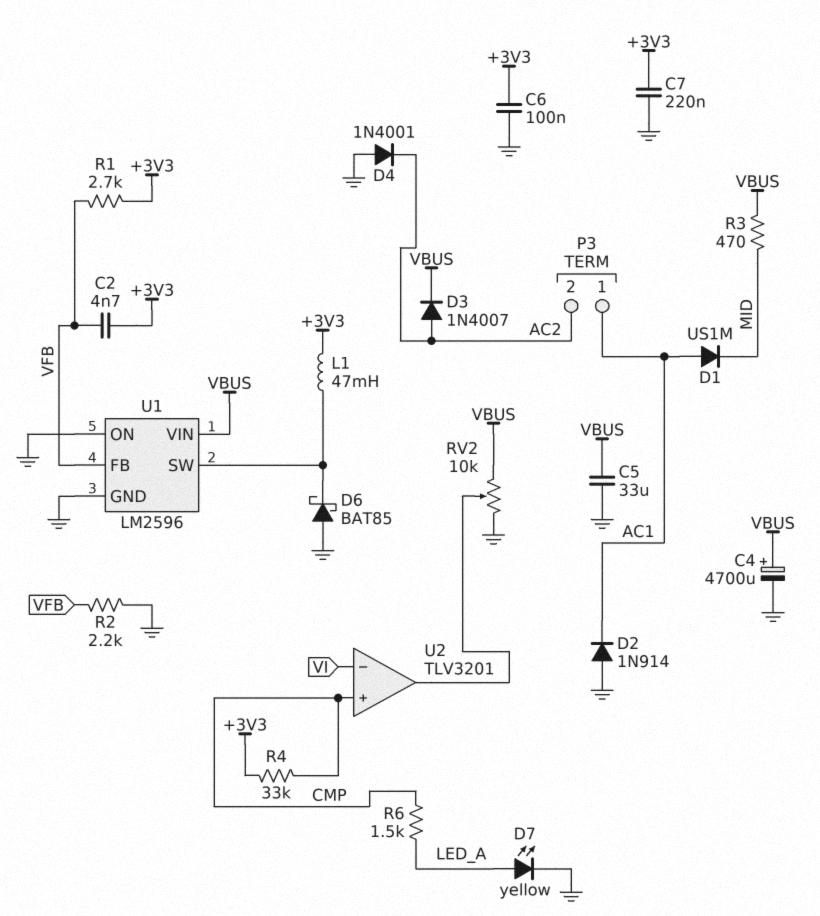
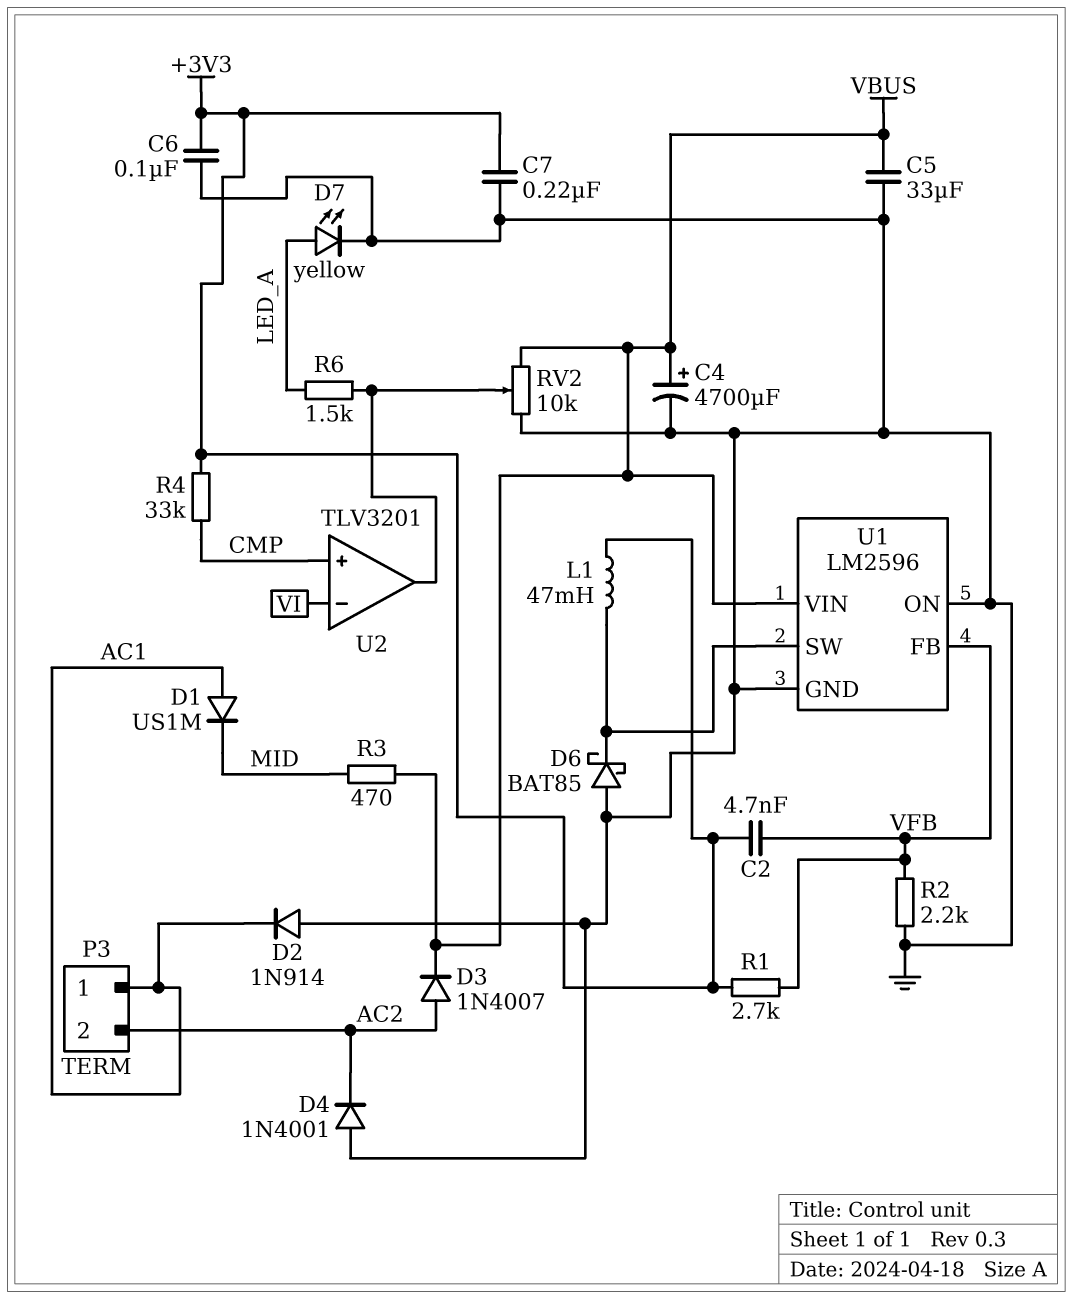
R6: 1.5k (CMP, LED_A) -> 1.5k (LED_A, U2/out)

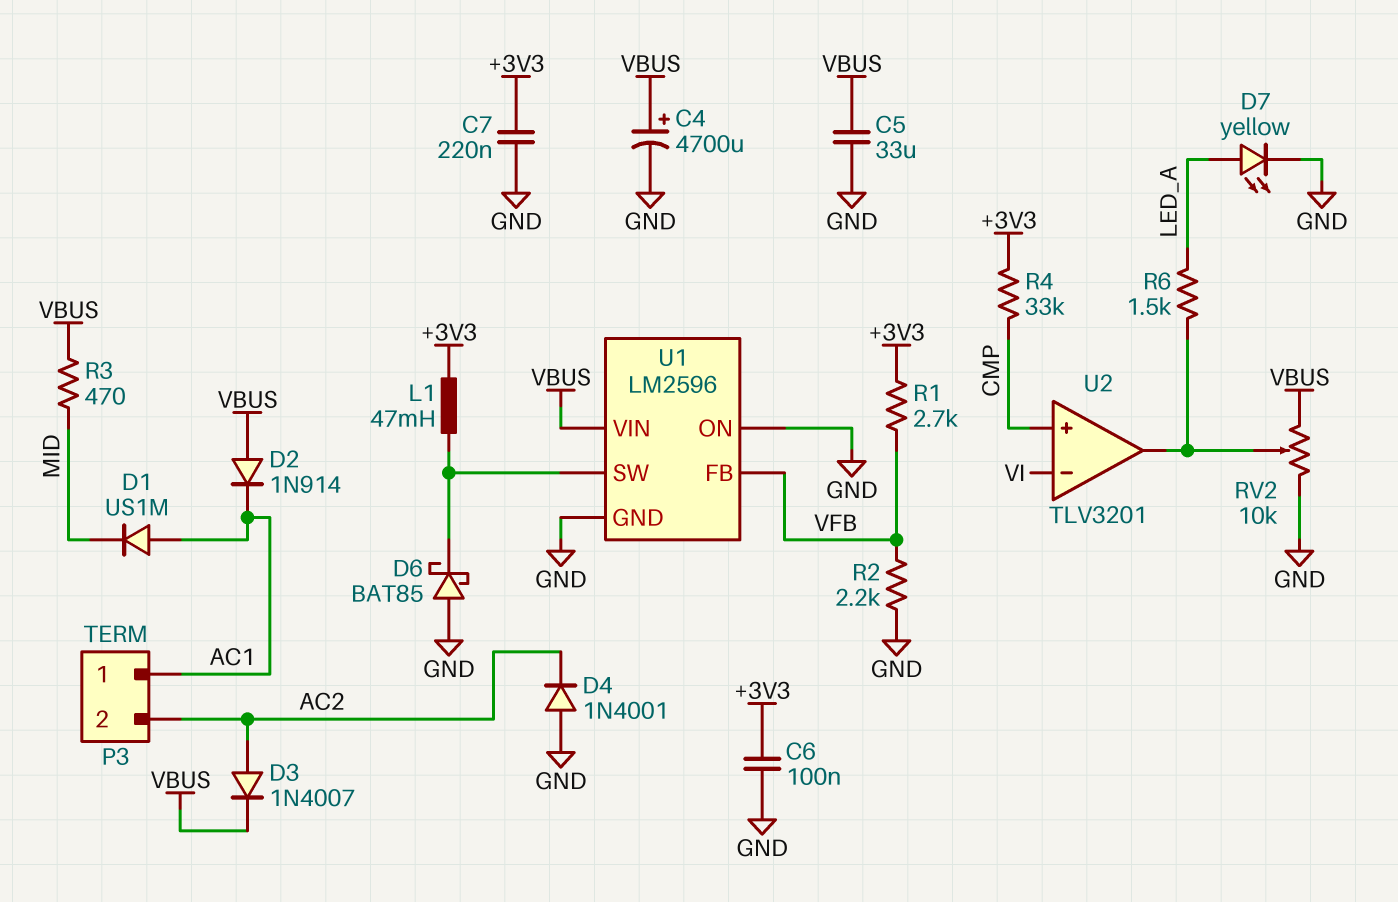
C2: 4.7nF (+3V3, VFB) -> none
D2: diode 1N914 (A GND, K AC1) -> diode 1N914 (A VBUS, K AC1)

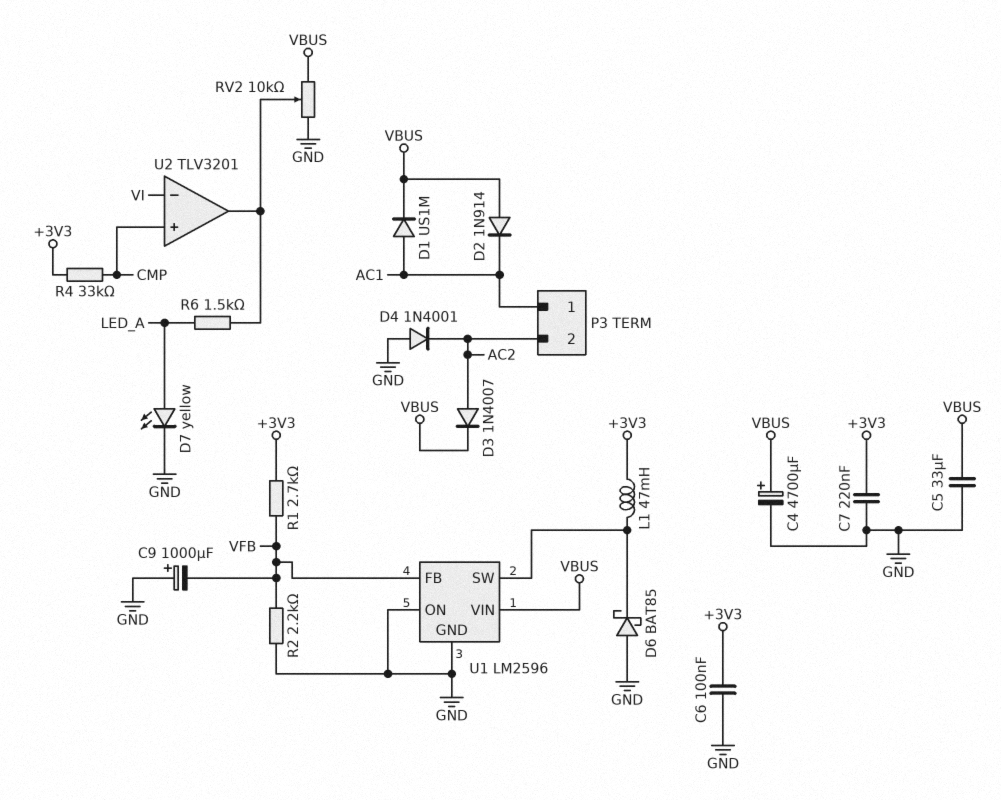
C9: none -> 1000uF (plus GND, minus VFB)
D1: diode US1M (A AC1, K MID) -> diode US1M (A AC1, K VBUS)
R3: 470 (MID, VBUS) -> none

